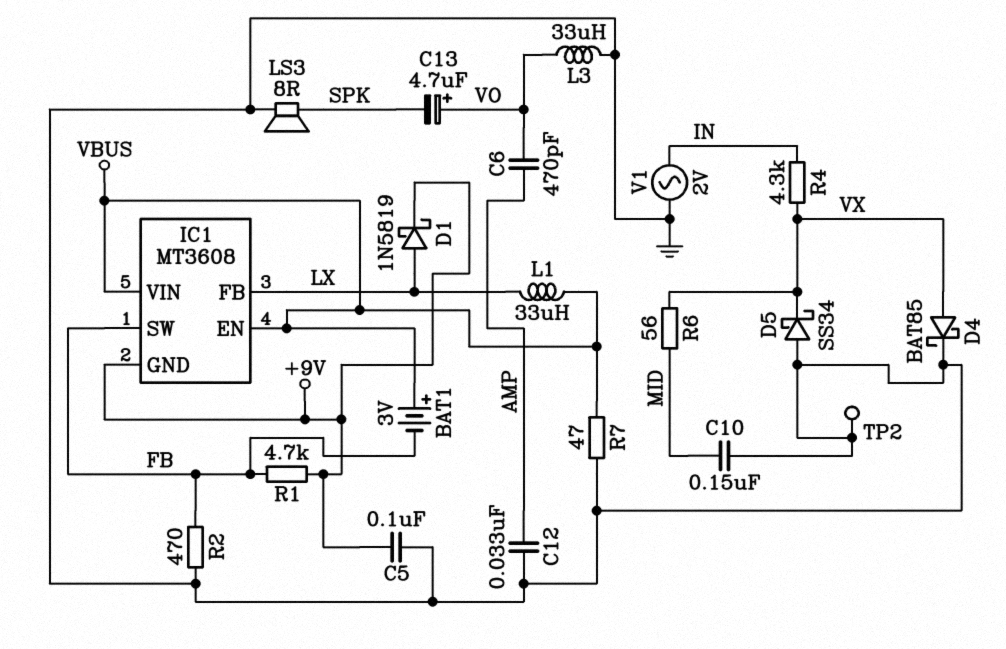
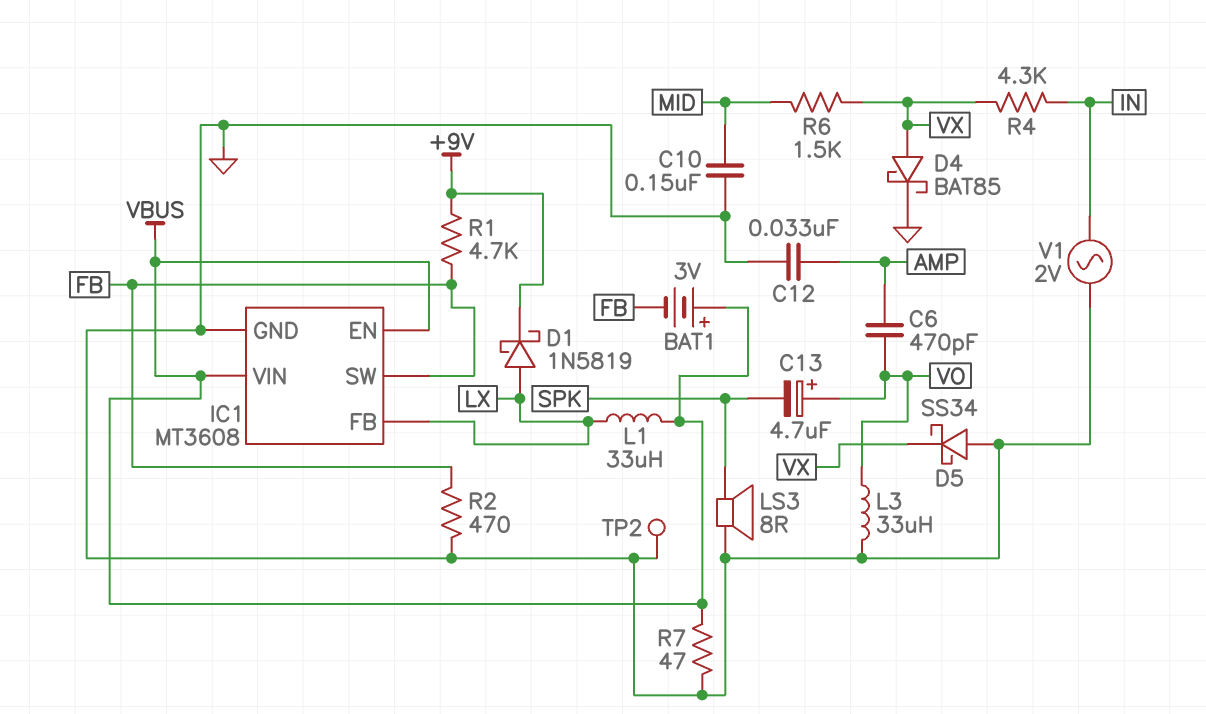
C5: 100nF (+9V, GND) -> none
IC1 pin GND: +9V -> GND
R6: 56 (MID, VX) -> 1.5k (MID, VX)

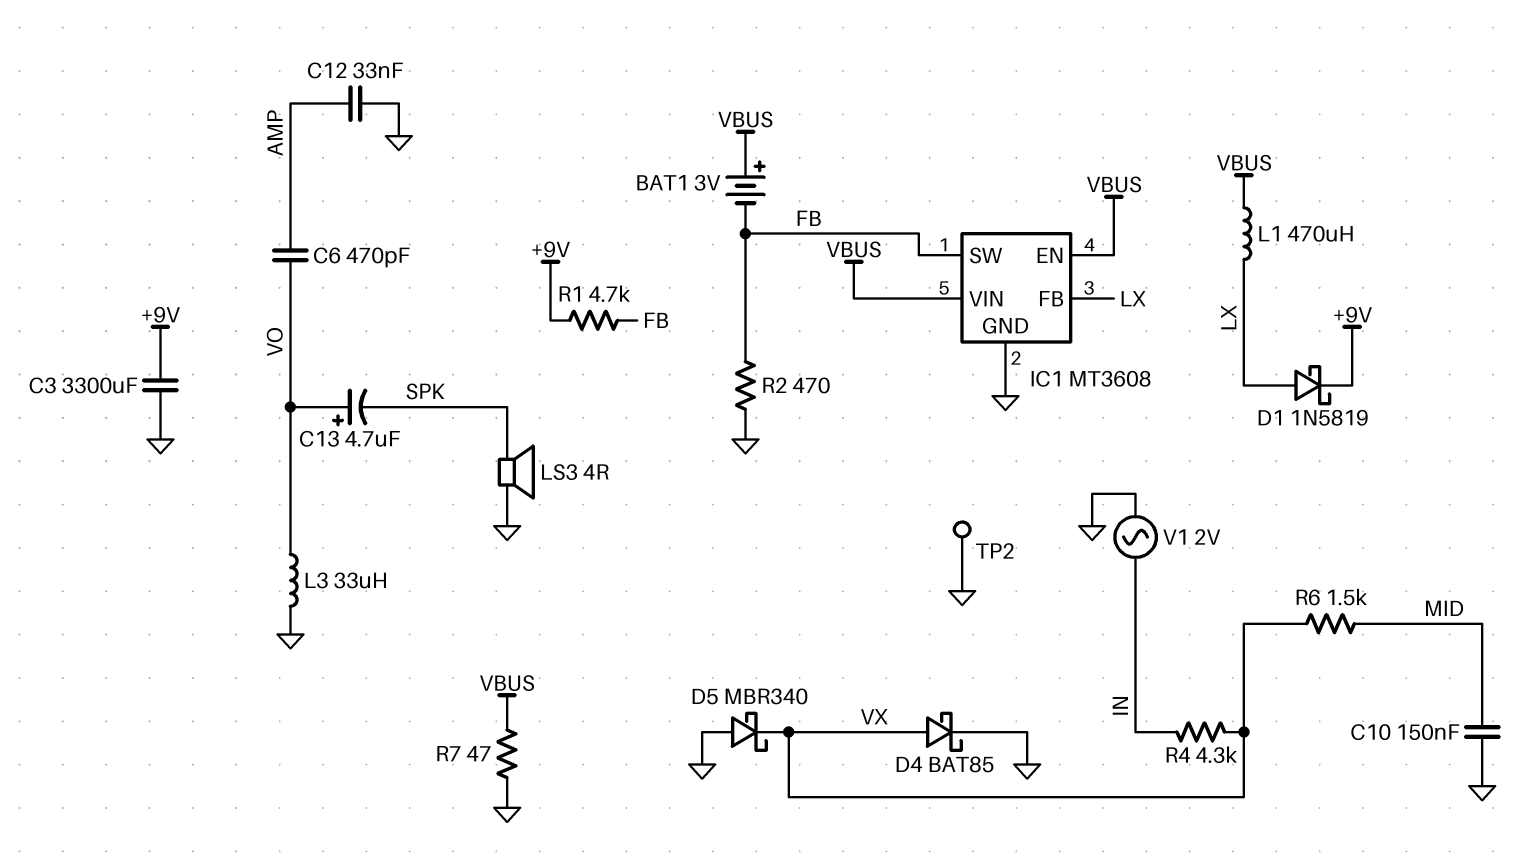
C3: none -> 3300uF (+9V, GND)
D5: schottky SS34 (A GND, K VX) -> schottky MBR340 (A GND, K VX)
L1: 33uH (LX, VBUS) -> 470uH (LX, VBUS)
LS3: speaker 8R (GND, SPK) -> speaker 4R (GND, SPK)

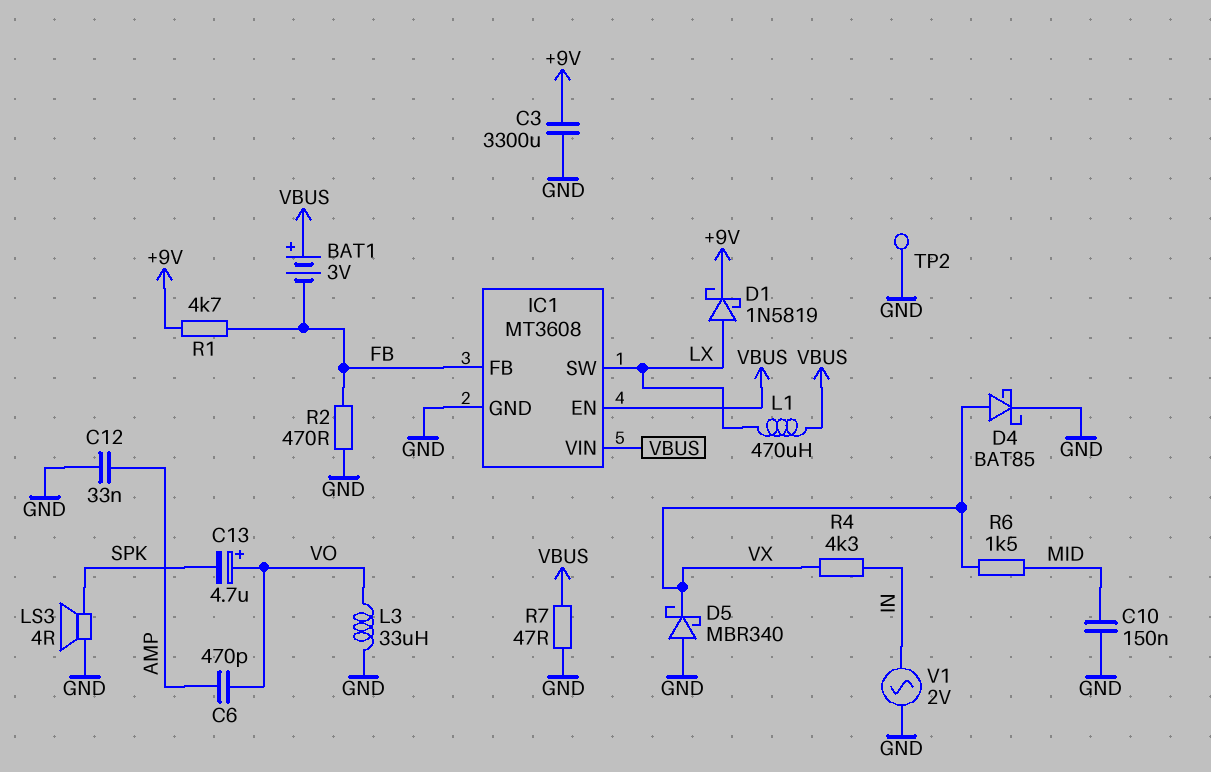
IC1 pin FB: LX -> FB
IC1 pin SW: FB -> LX

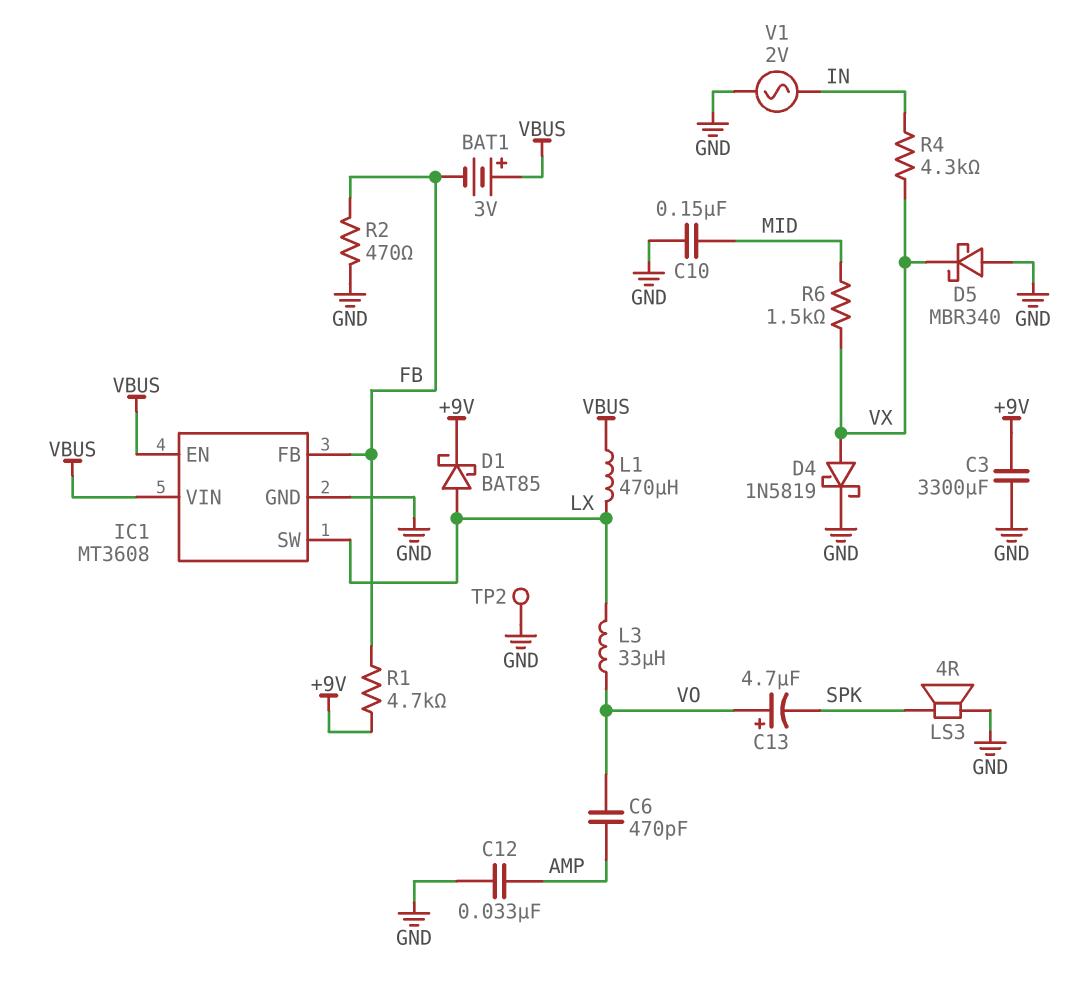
D1: schottky 1N5819 (A LX, K +9V) -> schottky BAT85 (A LX, K +9V)
D4: schottky BAT85 (A VX, K GND) -> schottky 1N5819 (A VX, K GND)
L3: 33uH (GND, VO) -> 33uH (LX, VO)
R7: 47 (GND, VBUS) -> none

